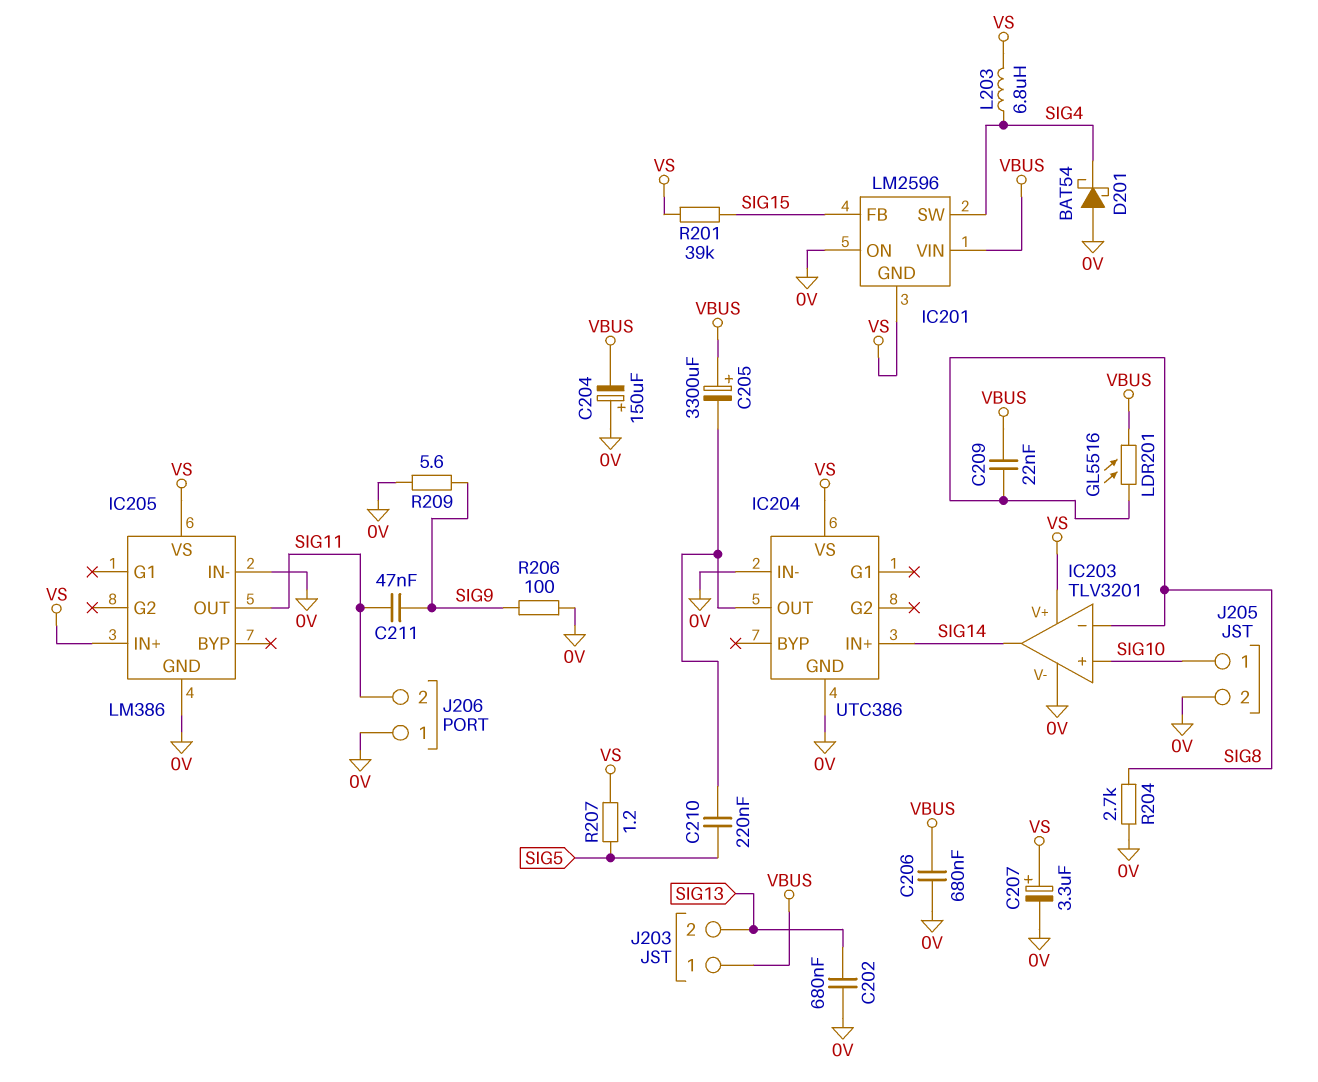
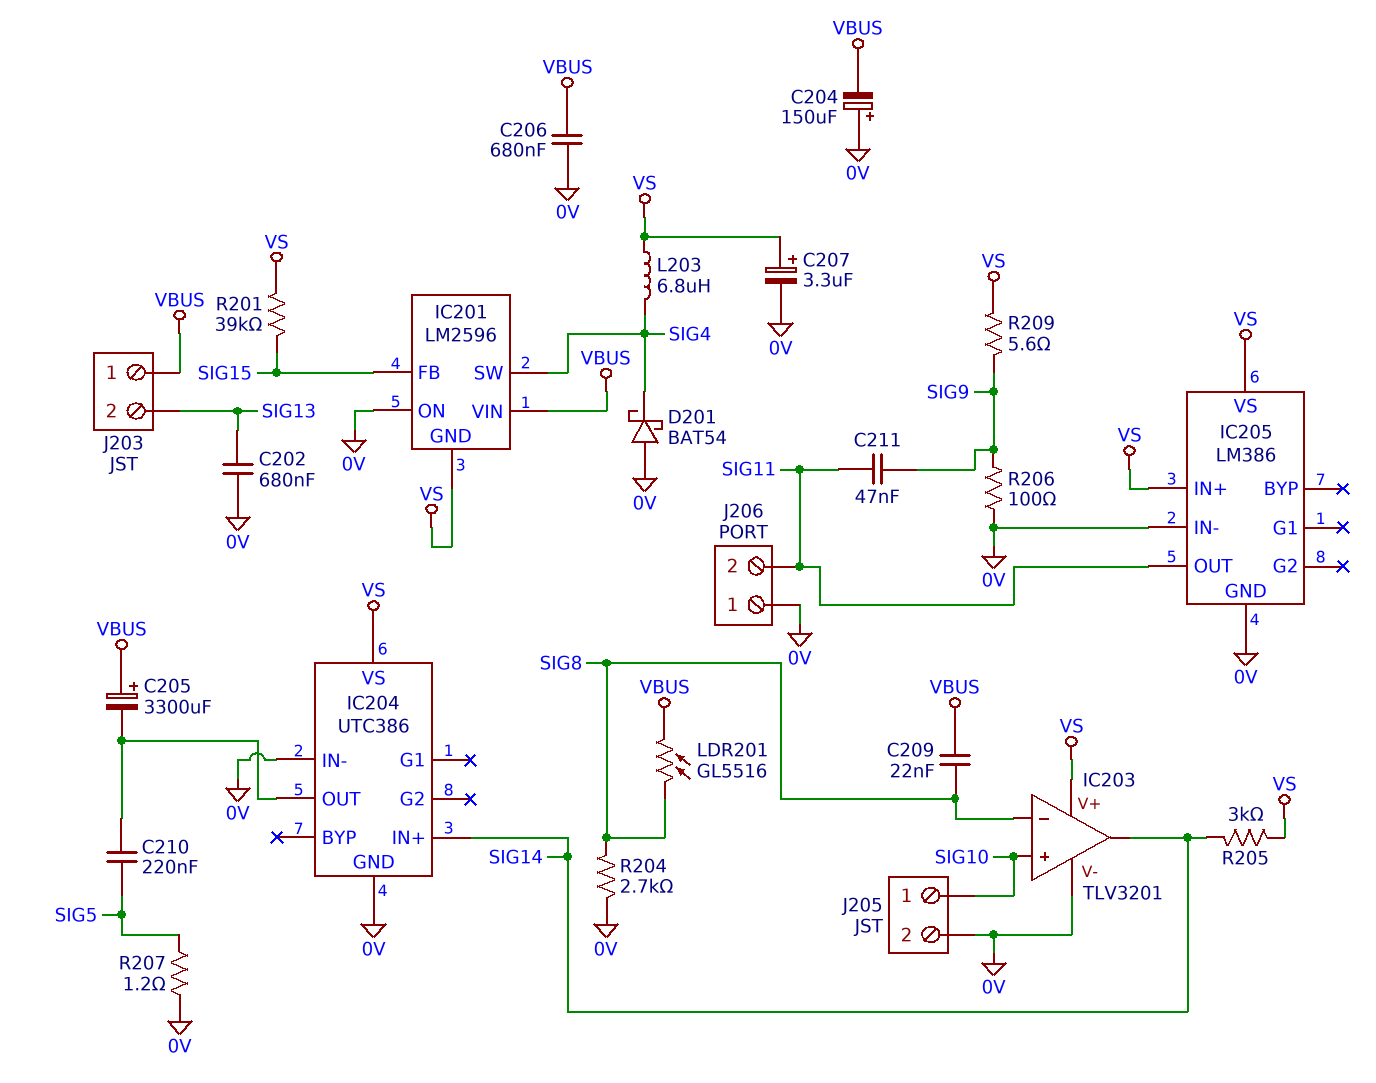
R205: none -> 3k (SIG14, VS)
R207: 1.2 (SIG5, VS) -> 1.2 (0V, SIG5)
R209: 5.6 (0V, SIG9) -> 5.6 (SIG9, VS)

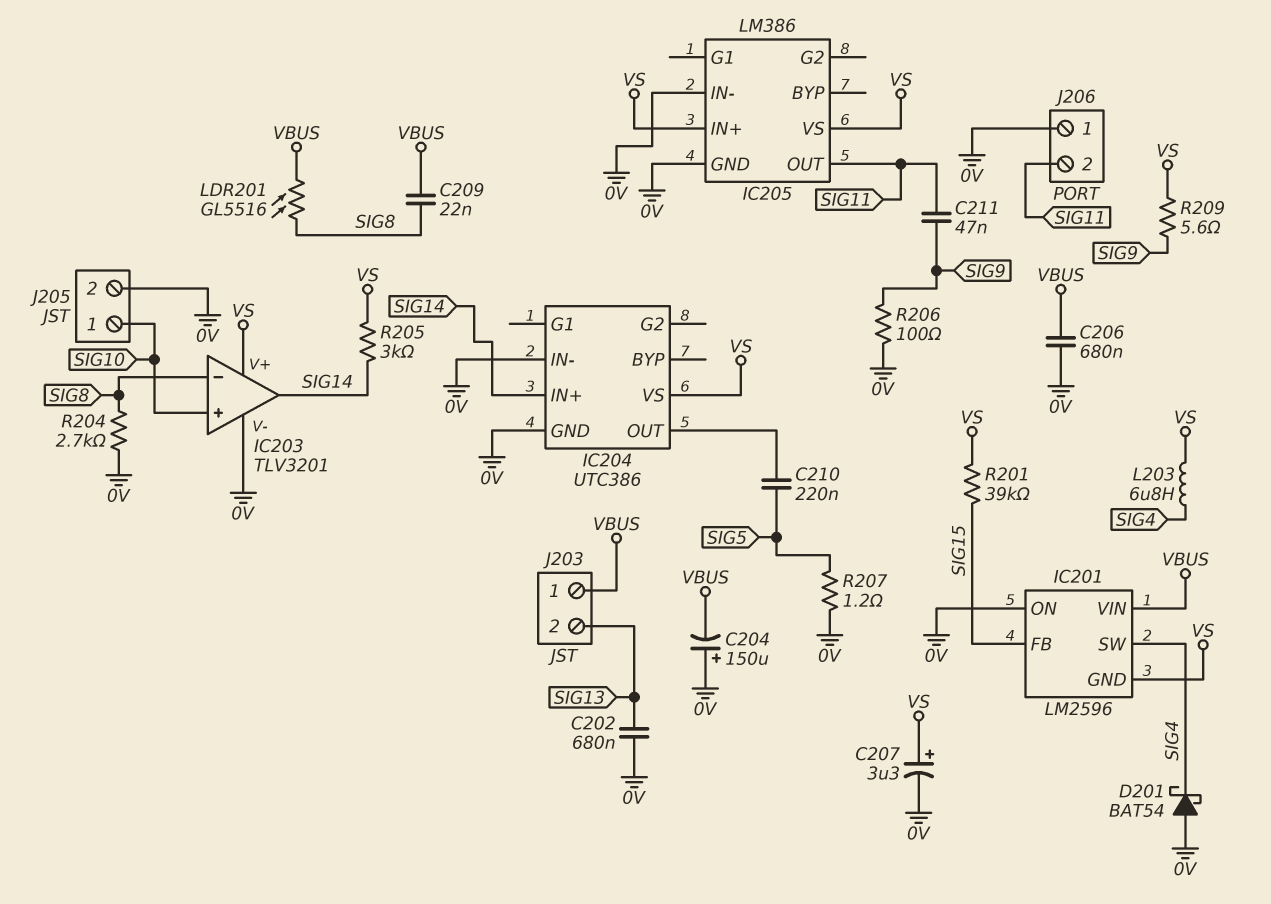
C205: 3300uF (plus VBUS, minus IC204/OUT) -> none

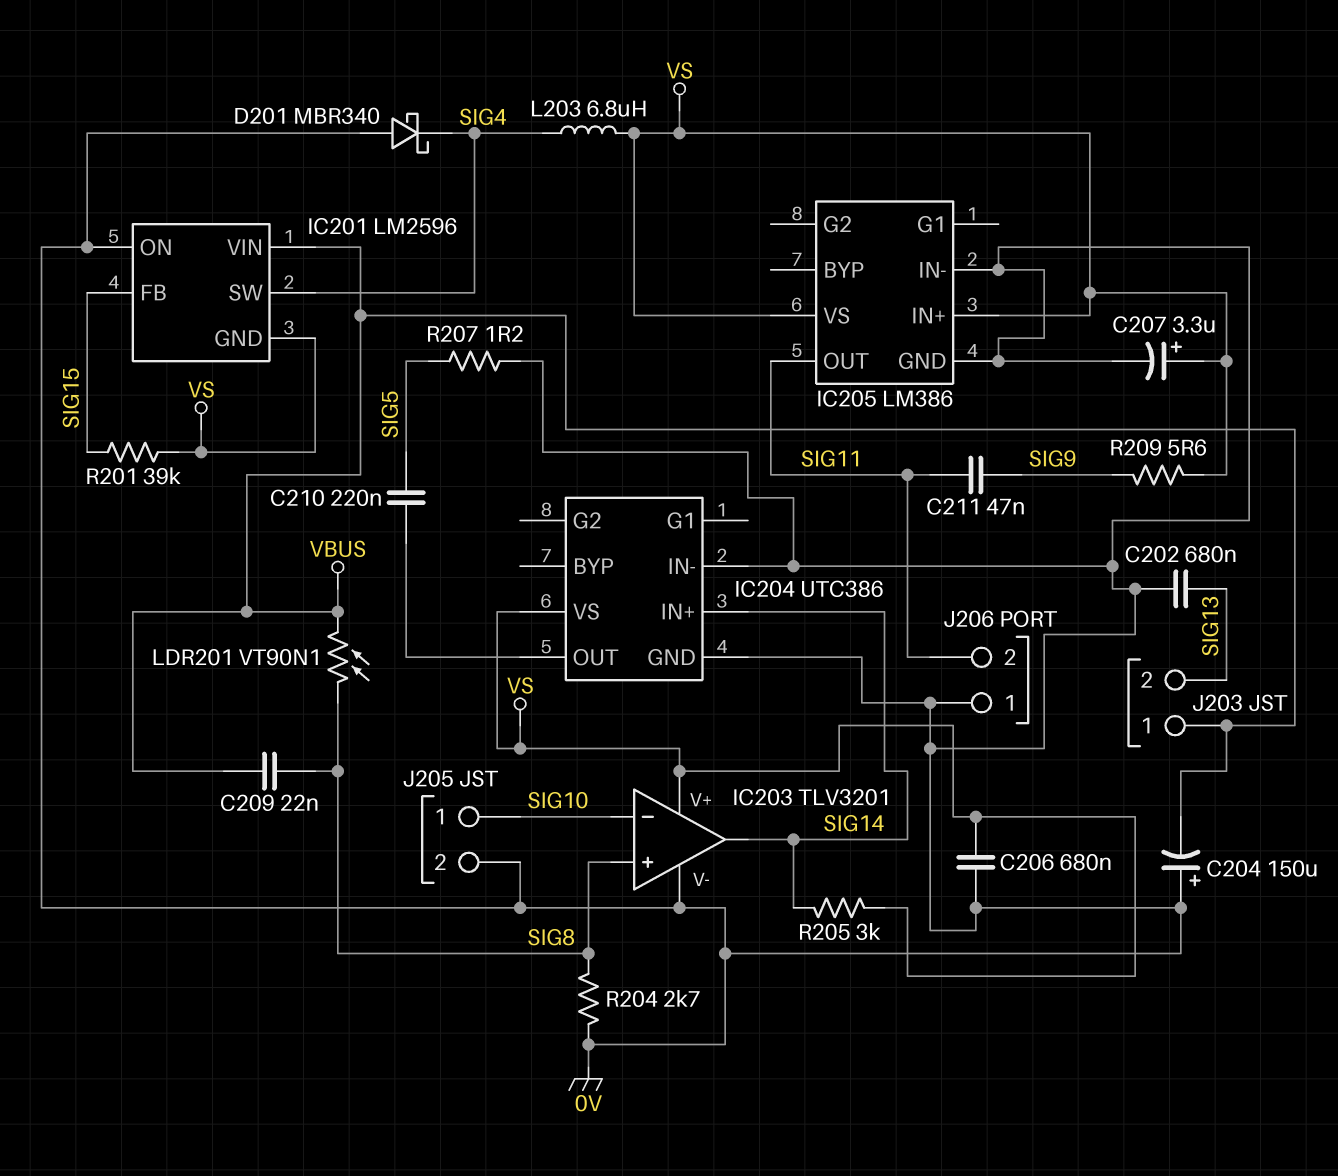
C206: 680nF (0V, VBUS) -> 680nF (0V, VS)
D201: schottky BAT54 (A 0V, K SIG4) -> schottky MBR340 (A 0V, K SIG4)
IC203 pin in+: SIG10 -> SIG8
IC203 pin in-: SIG8 -> SIG10
LDR201: GL5516 (SIG8, VBUS) -> VT90N1 (SIG8, VBUS)
R206: 100 (0V, SIG9) -> none

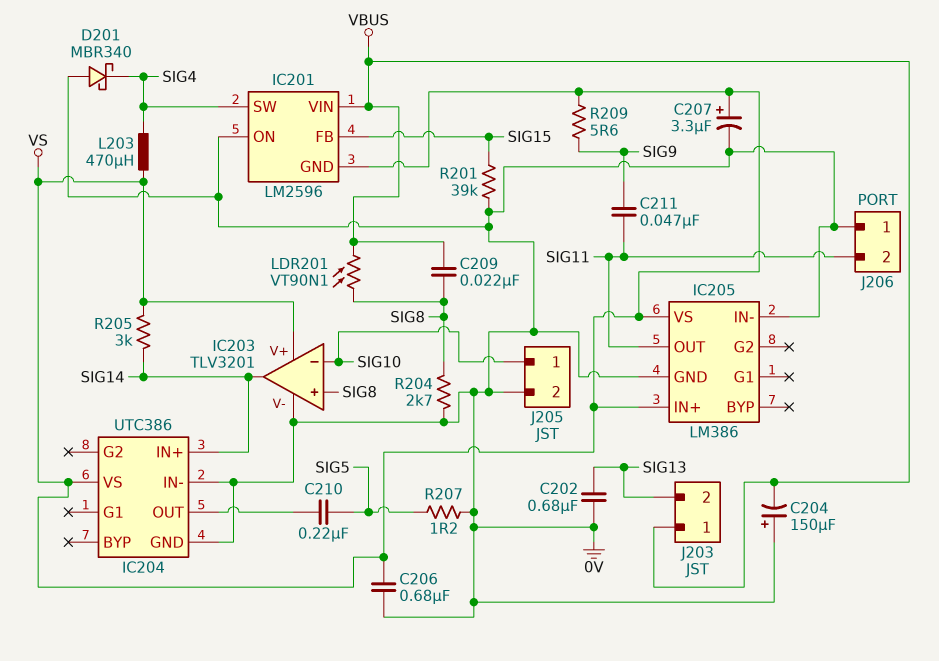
L203: 6.8uH (SIG4, VS) -> 470uH (SIG4, VS)
R201: 39k (SIG15, VS) -> 39k (0V, SIG15)

